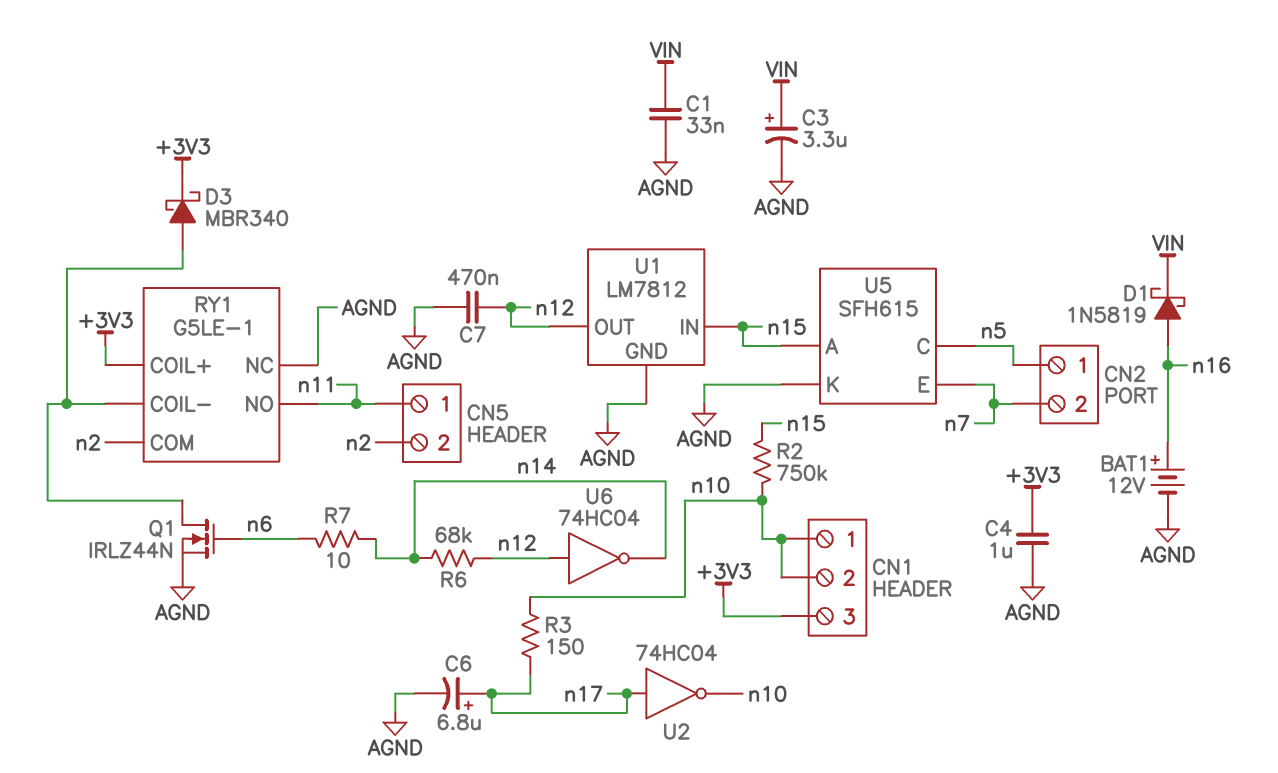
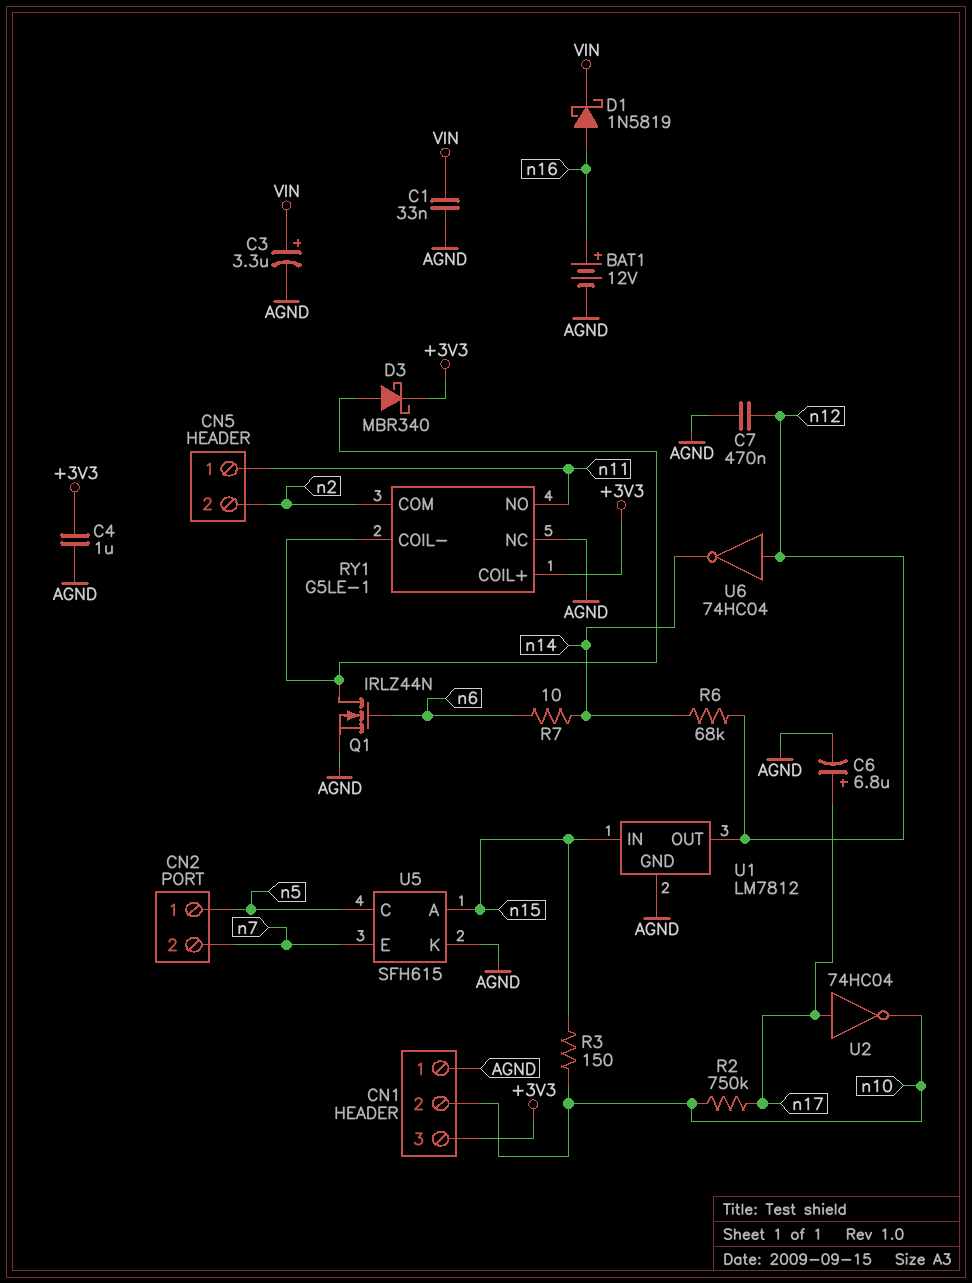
CN1 pin 1: n10 -> AGND
R2: 750k (n10, n15) -> 750k (n10, n17)
R3: 150 (n10, n17) -> 150 (n10, n15)

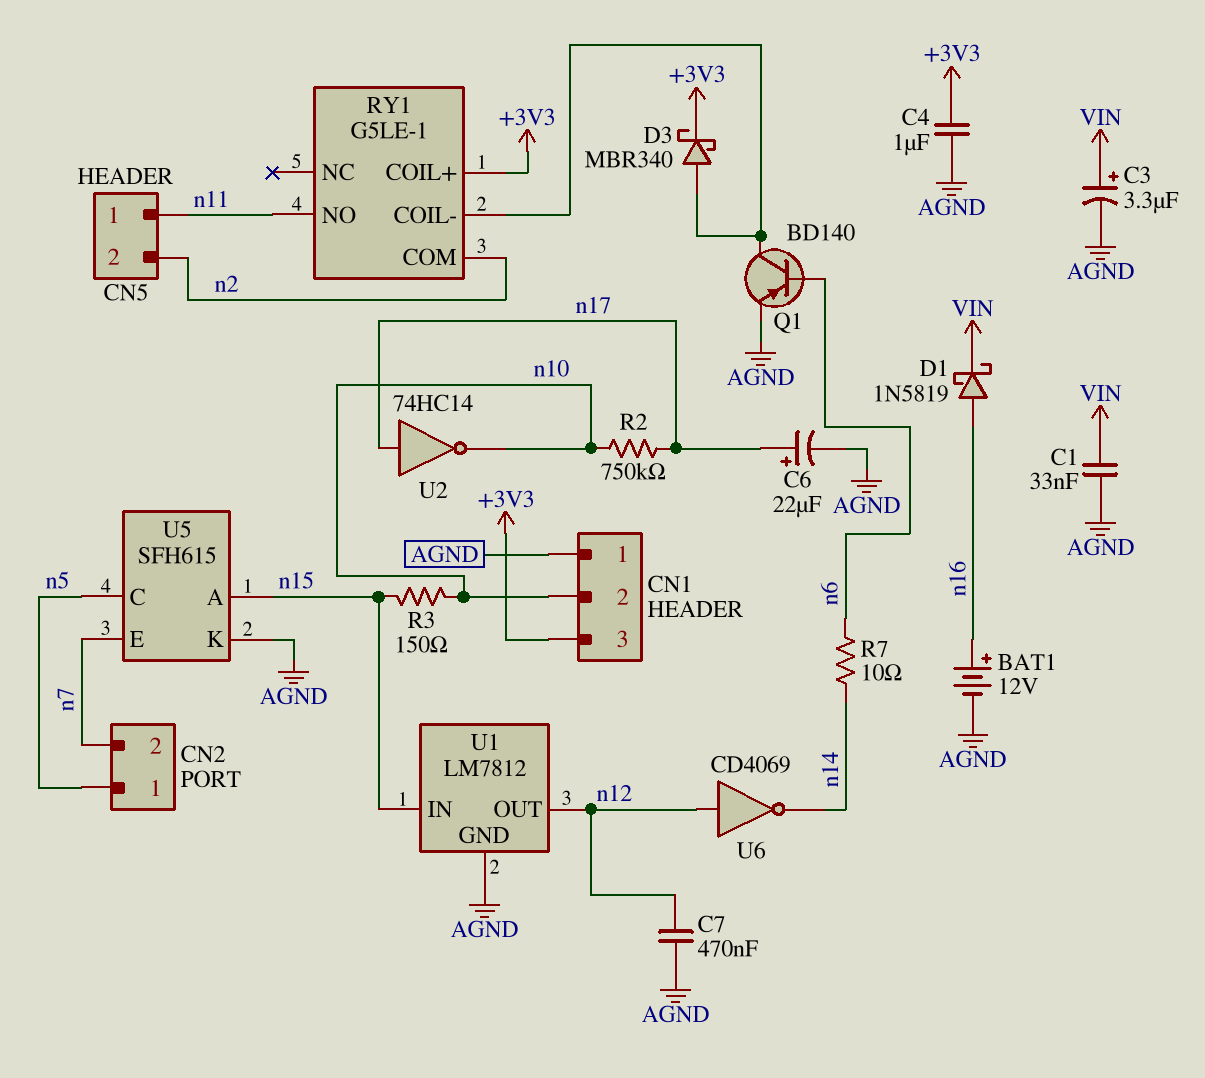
C6: 6.8uF (plus n17, minus AGND) -> 22uF (plus n17, minus AGND)
Q1: NMOS IRLZ44N (G n6, D RY1/COIL-, S AGND) -> PNP BD140 (B n6, C RY1/COIL-, E AGND)
R6: 68k (n12, n14) -> none
RY1 pin NC: AGND -> none
U2: NOT 74HC04 (in n17, out n10) -> NOT 74HC14 (in n17, out n10)
U6: NOT 74HC04 (in n12, out n14) -> NOT CD4069 (in n12, out n14)

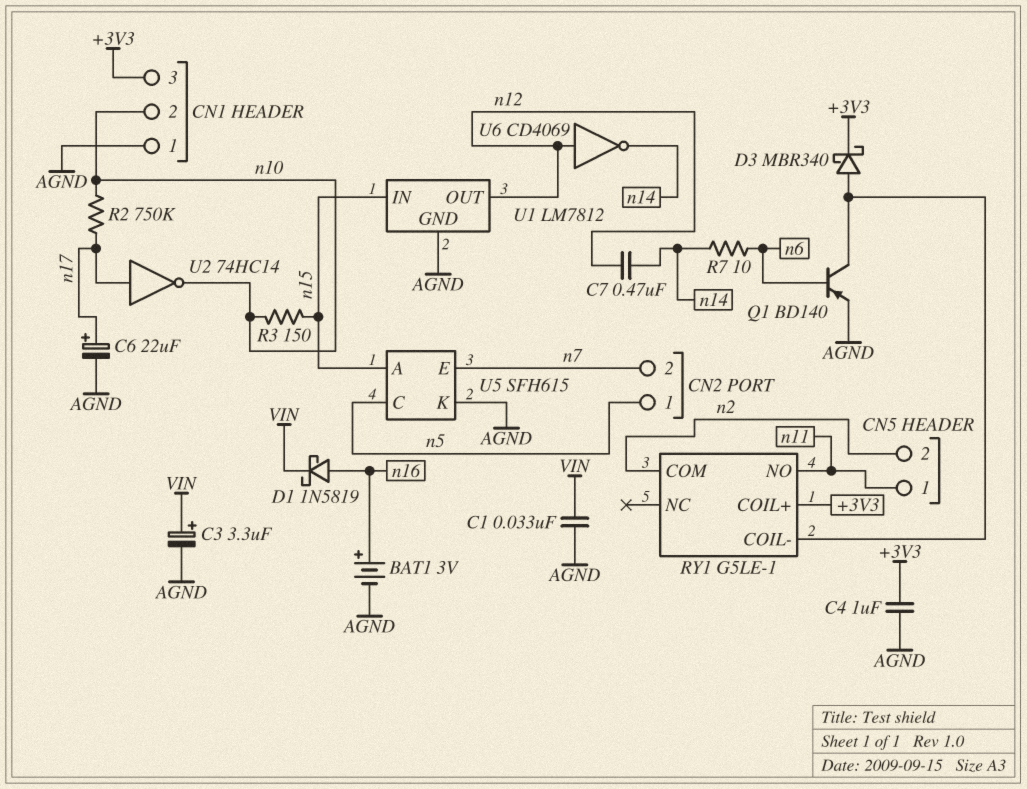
BAT1: 12V (plus n16, minus AGND) -> 3V (plus n16, minus AGND)
C7: 470nF (AGND, n12) -> 470nF (n12, n14)

